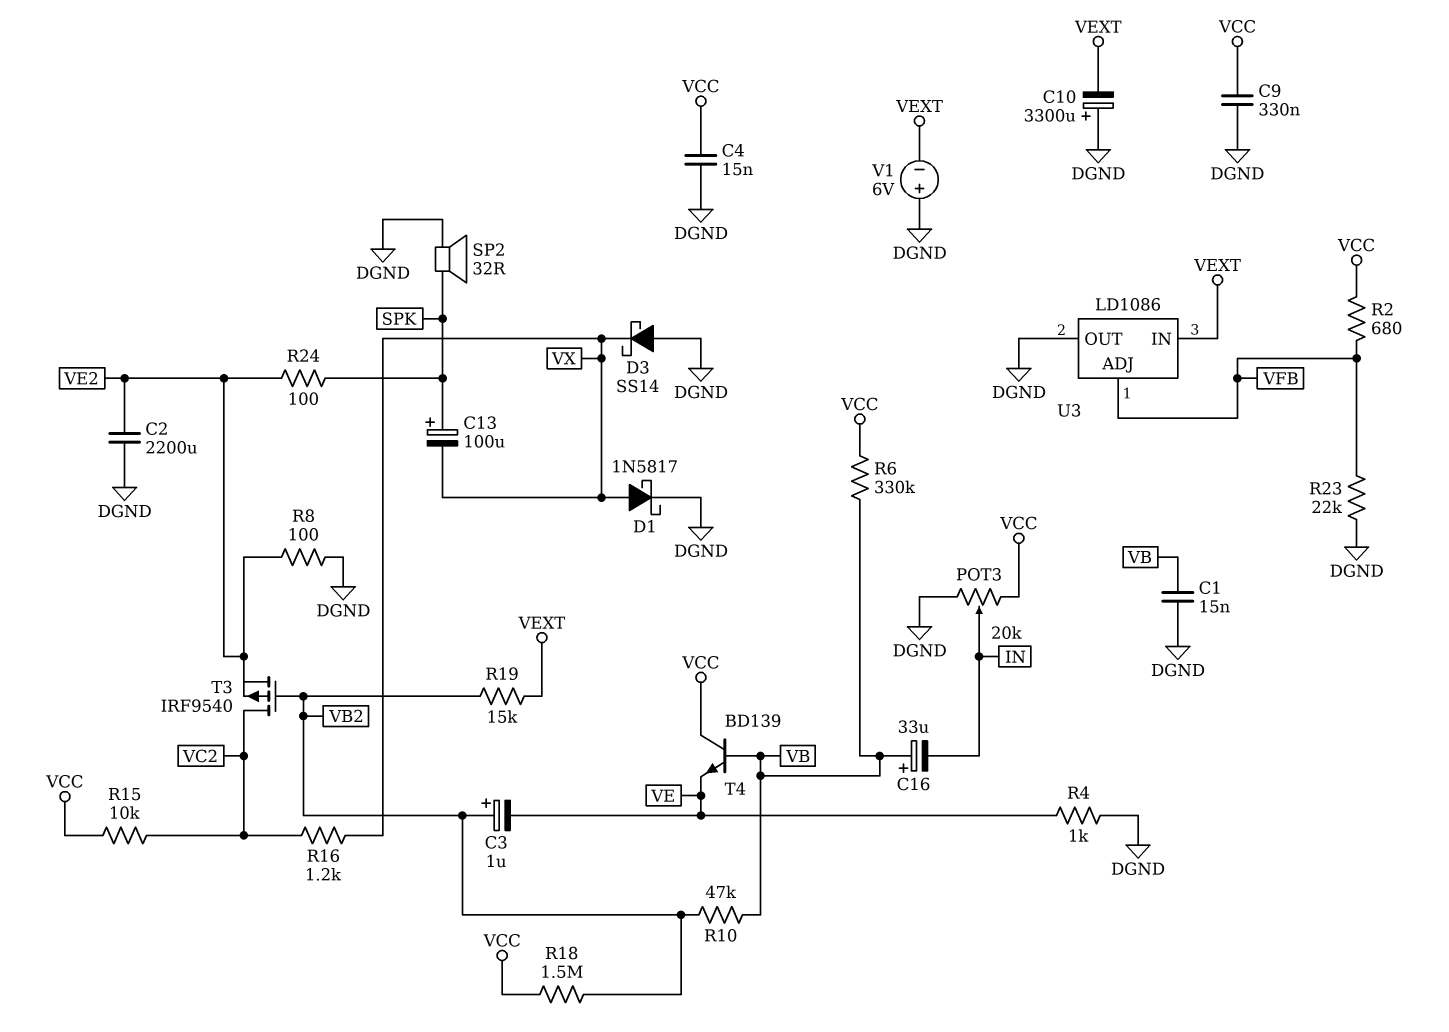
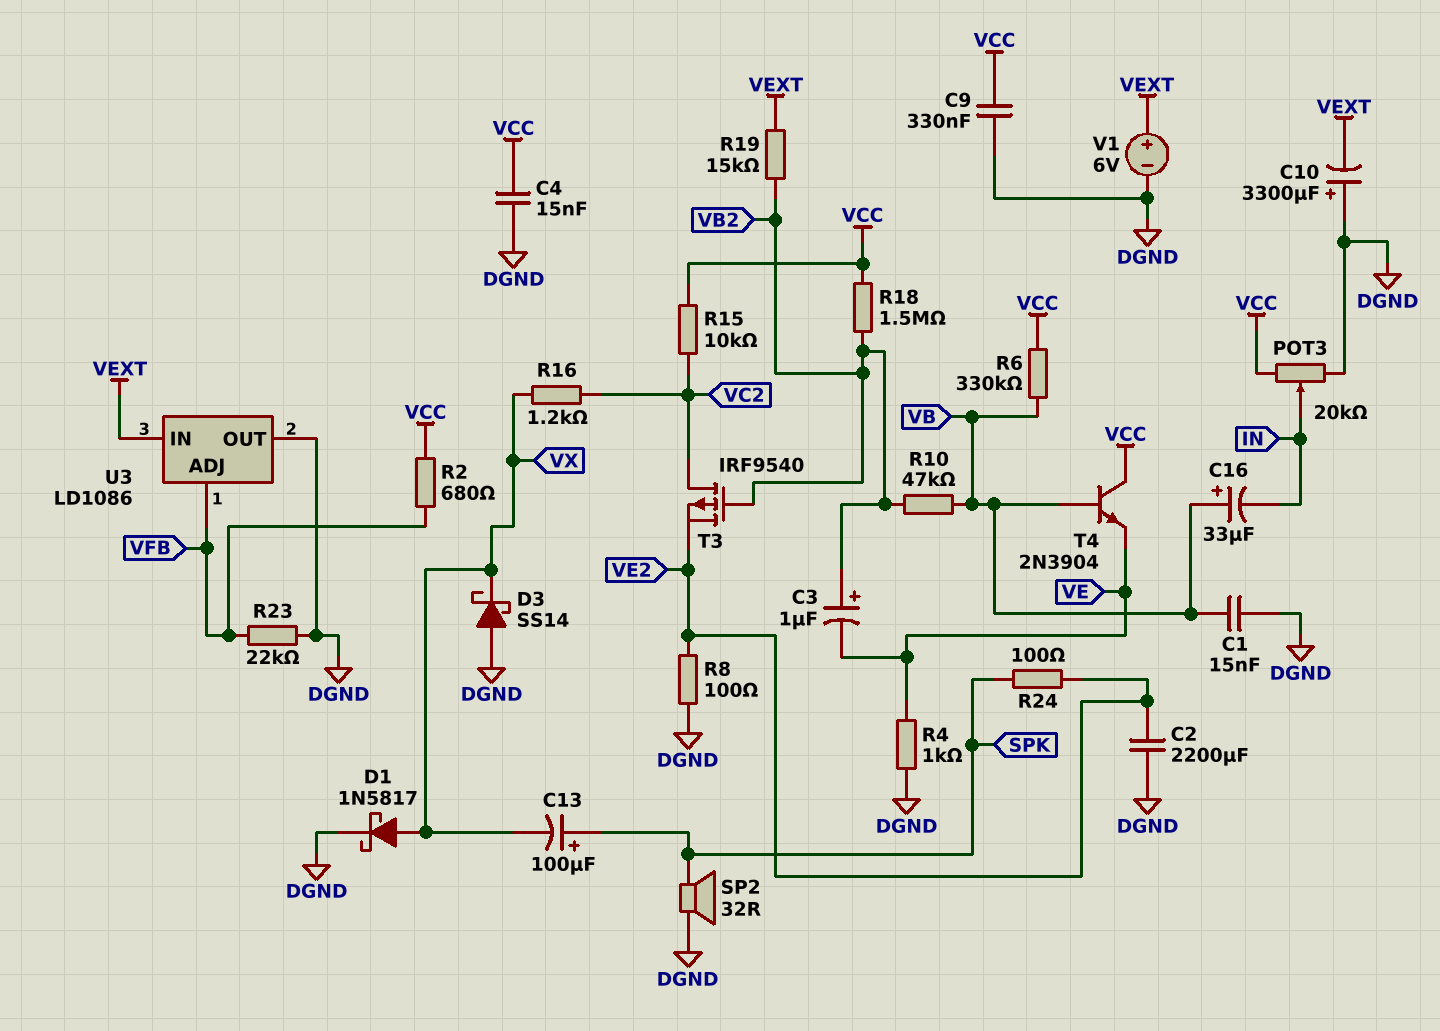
T4: NPN BD139 (B VB, C VCC, E VE) -> NPN 2N3904 (B VB, C VCC, E VE)
V1: 6V (plus DGND, minus VEXT) -> 6V (plus VEXT, minus DGND)

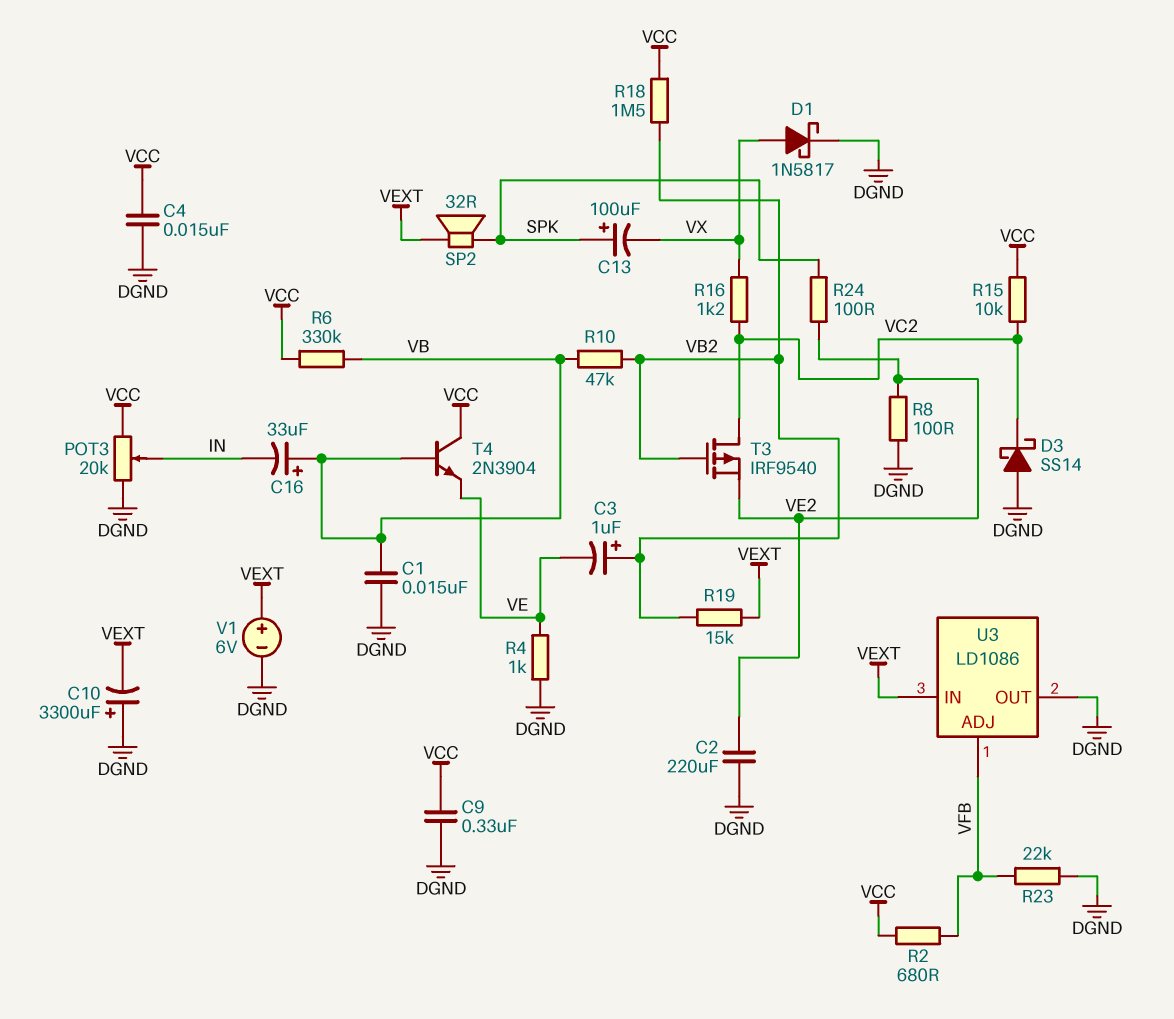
C2: 2200uF (DGND, VE2) -> 220uF (DGND, VE2)
D3: schottky SS14 (A DGND, K VX) -> schottky SS14 (A DGND, K VC2)
SP2: speaker 32R (DGND, SPK) -> speaker 32R (SPK, VEXT)

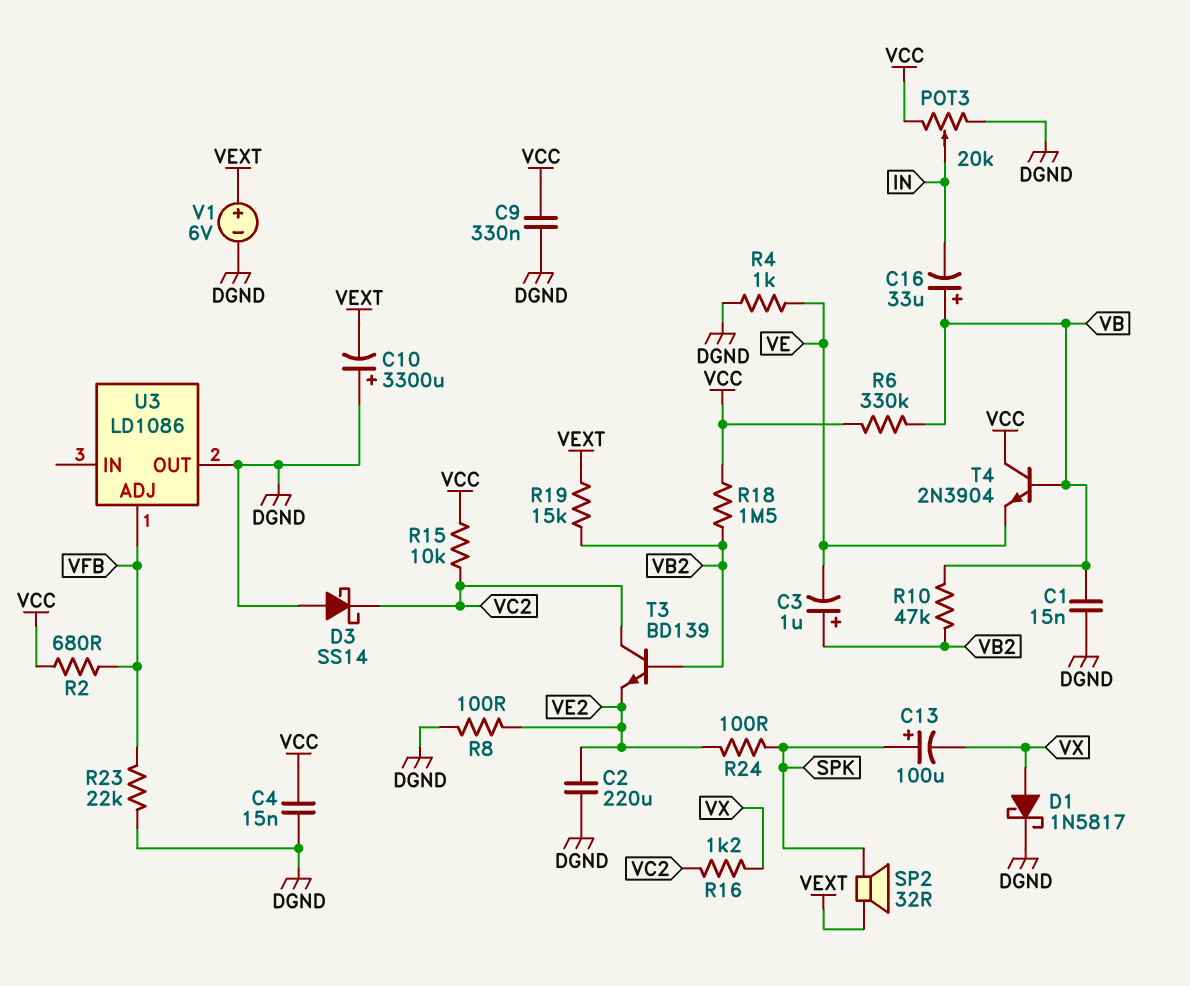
T3: PMOS IRF9540 (G VB2, D VC2, S VE2) -> NPN BD139 (B VB2, C VC2, E VE2)
U3 pin IN: VEXT -> none

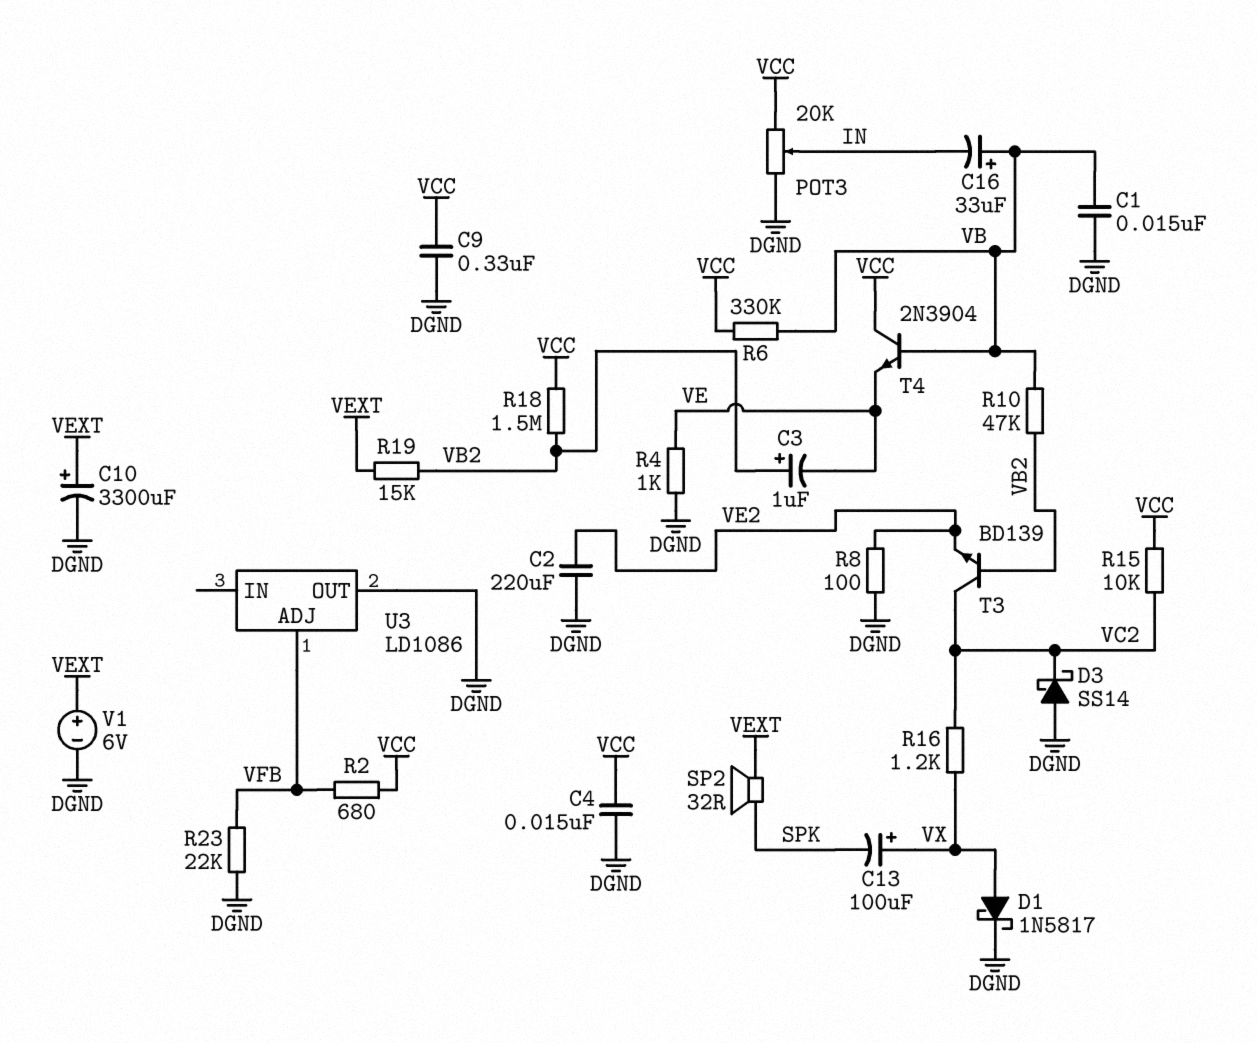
C10: 3300uF (plus DGND, minus VEXT) -> 3300uF (plus VEXT, minus DGND)
C13: 100uF (plus SPK, minus VX) -> 100uF (plus VX, minus SPK)
R24: 100 (SPK, VE2) -> none

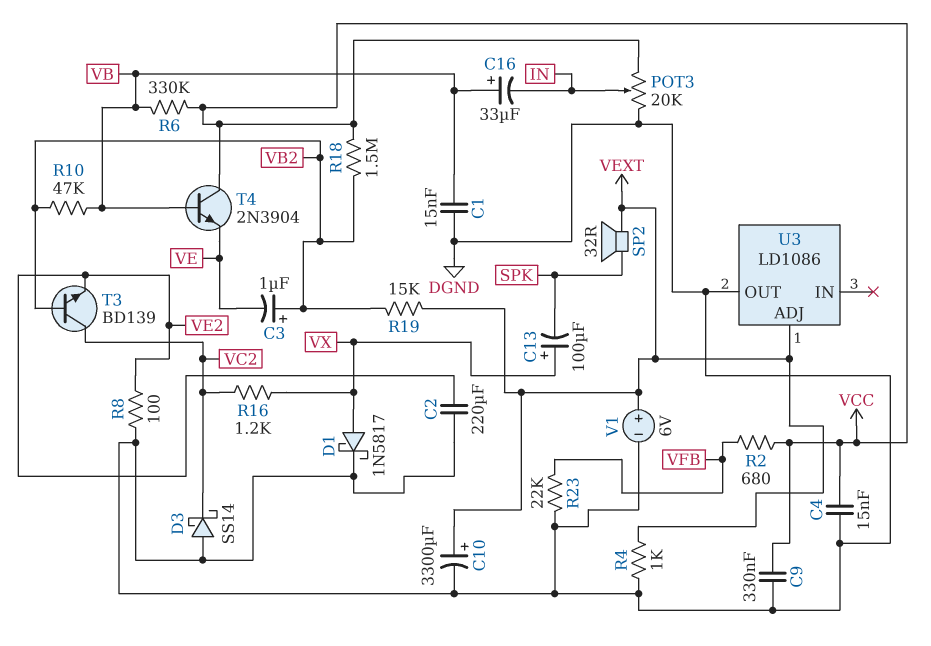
R4: 1k (DGND, VE) -> 1k (DGND, VEXT)
R15: 10k (VC2, VCC) -> none
U3 pin ADJ: VFB -> VEXT

